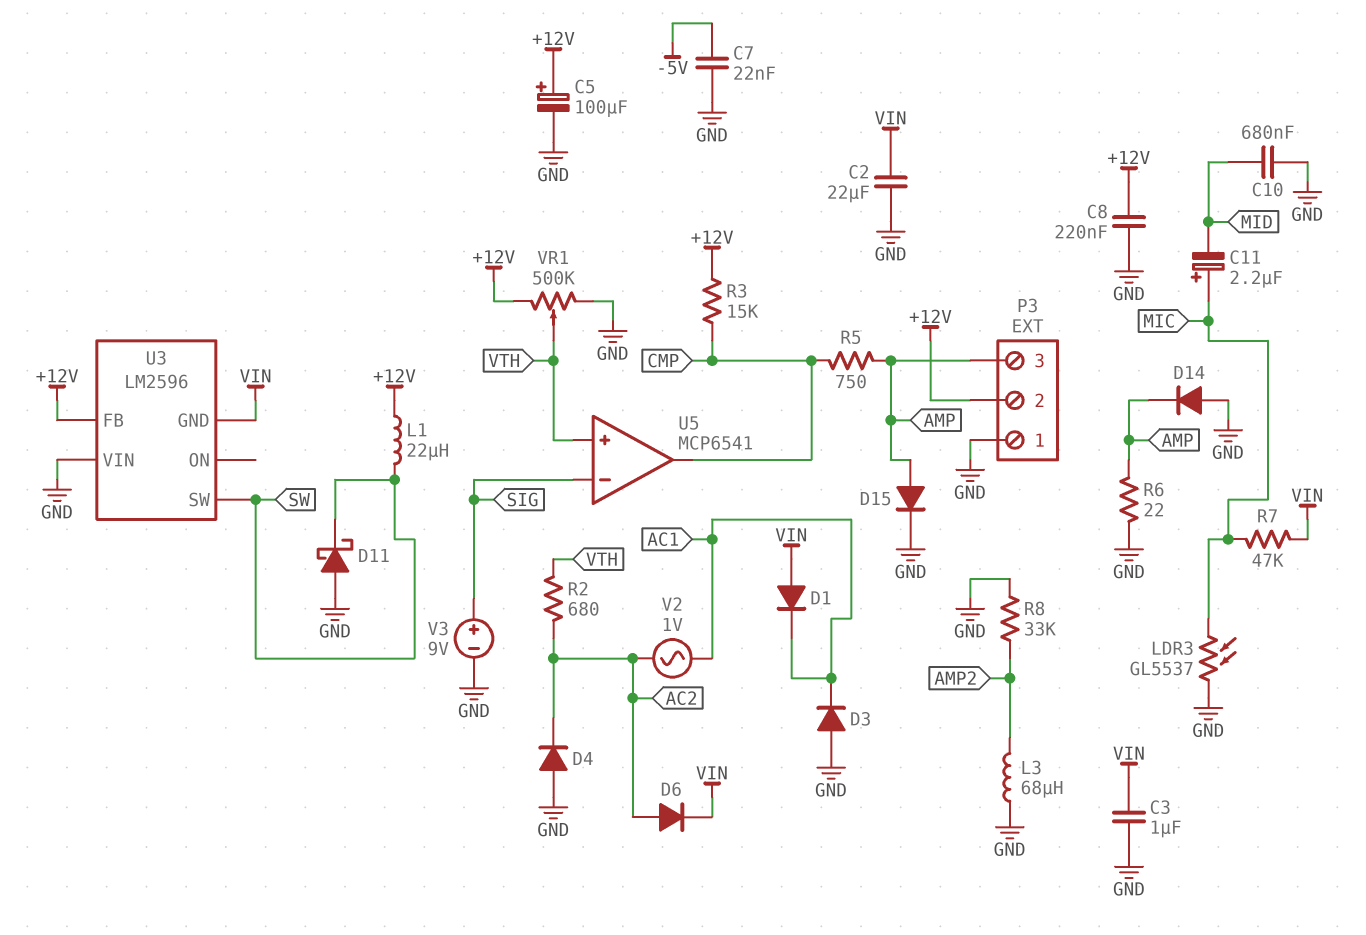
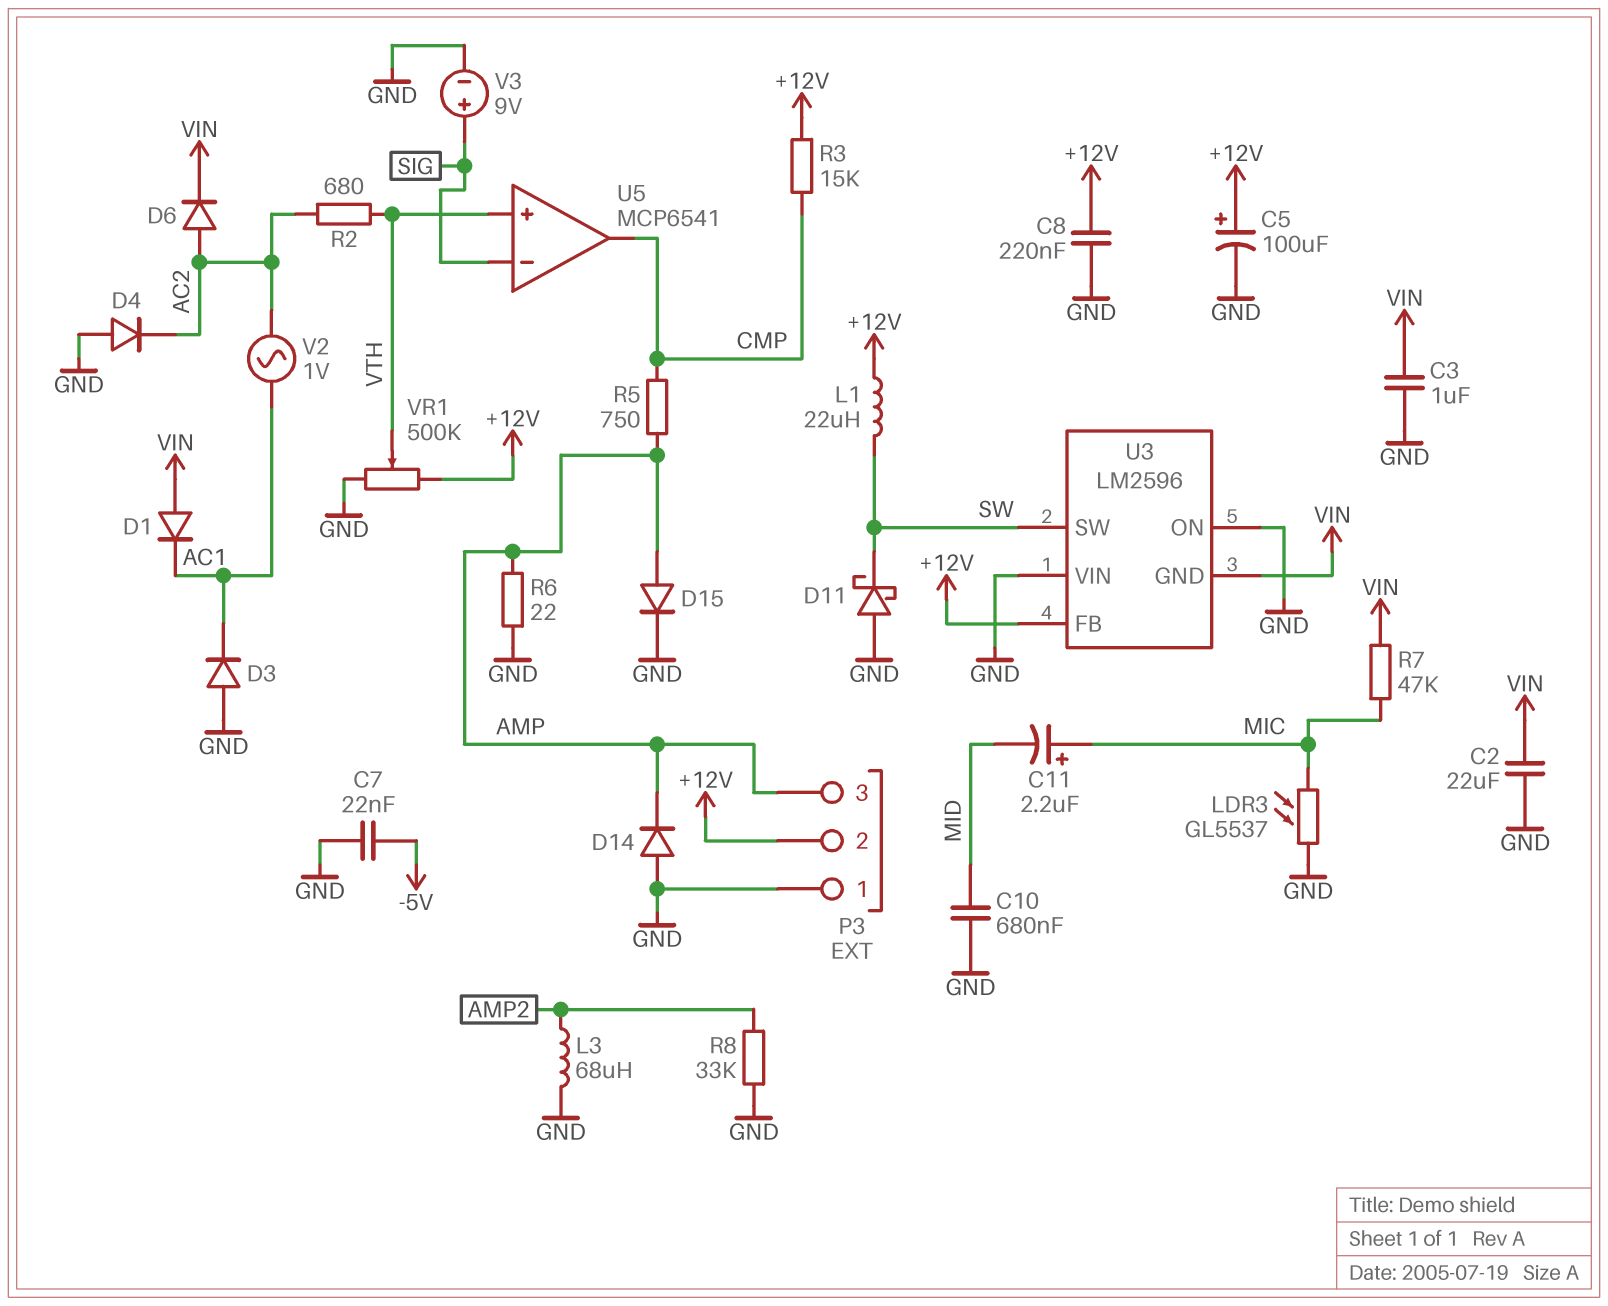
U3 pin ON: none -> GND

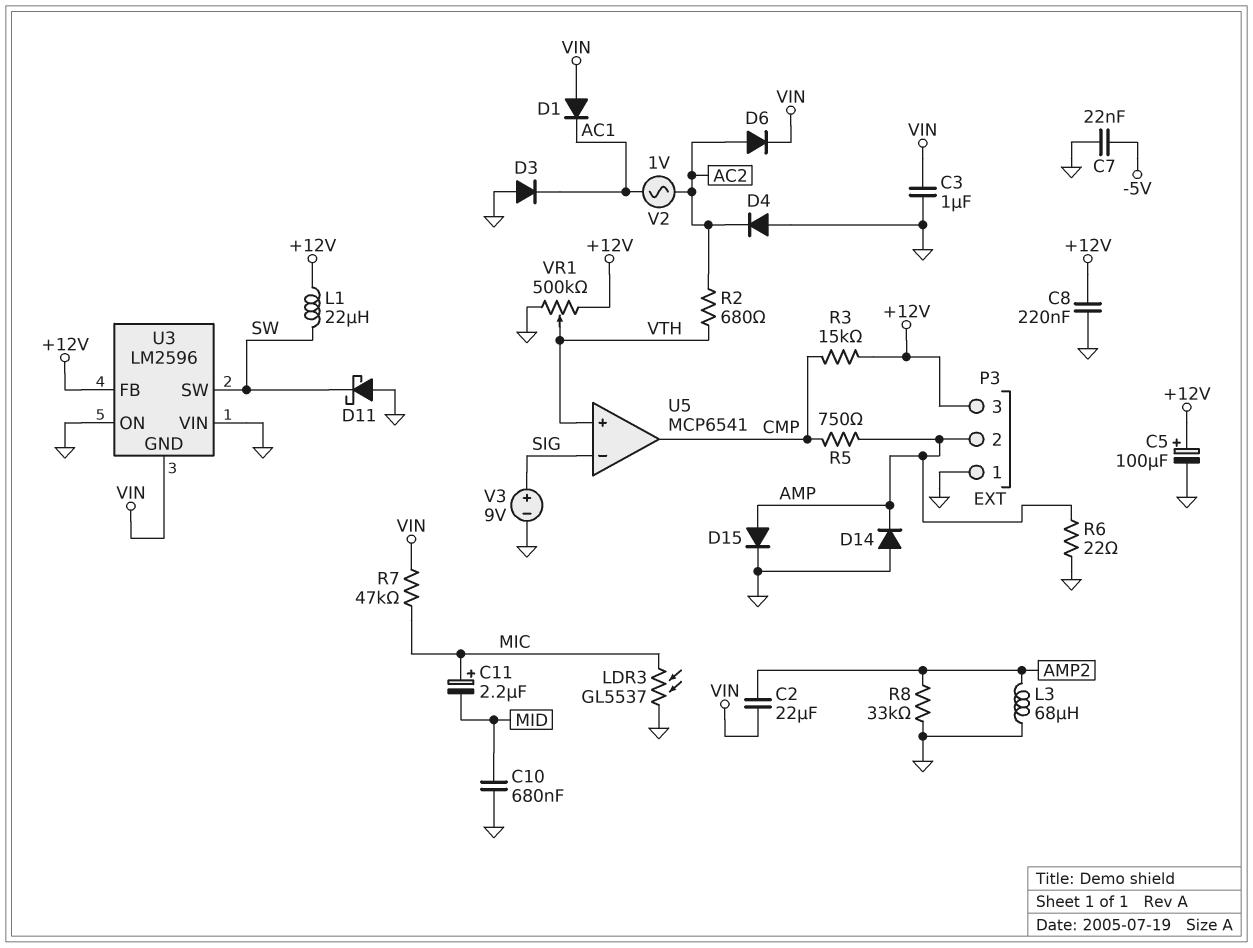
C2: 22uF (GND, VIN) -> 22uF (AMP2, VIN)
P3 pin 2: +12V -> AMP
P3 pin 3: AMP -> +12V

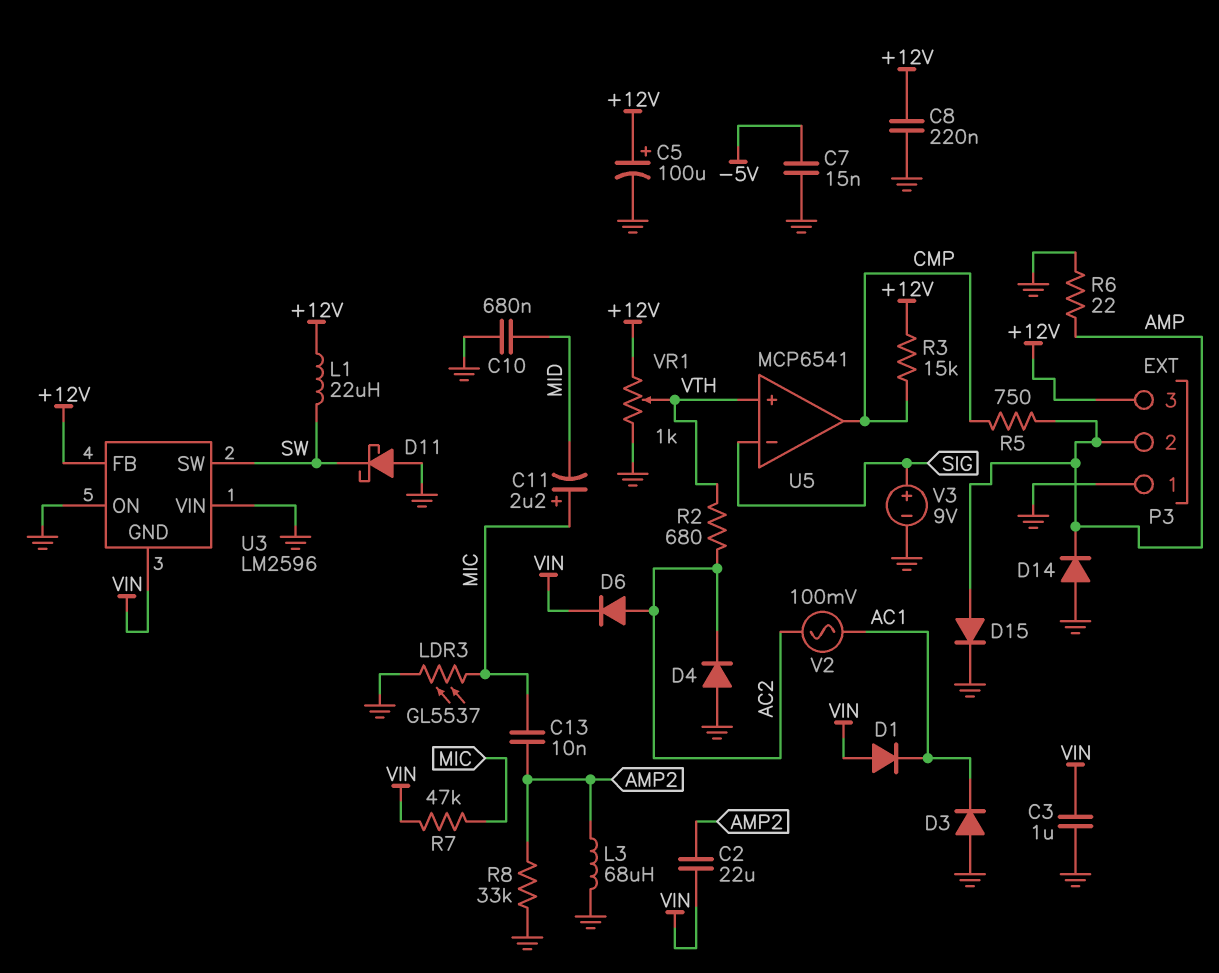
C7: 22nF (-5V, GND) -> 15nF (-5V, GND)
C13: none -> 10nF (AMP2, MIC)
V2: AC 1V (AC1, AC2) -> AC 100mV (AC1, AC2)
VR1: 500k (+12V, GND, wiper VTH) -> 1k (+12V, GND, wiper VTH)

